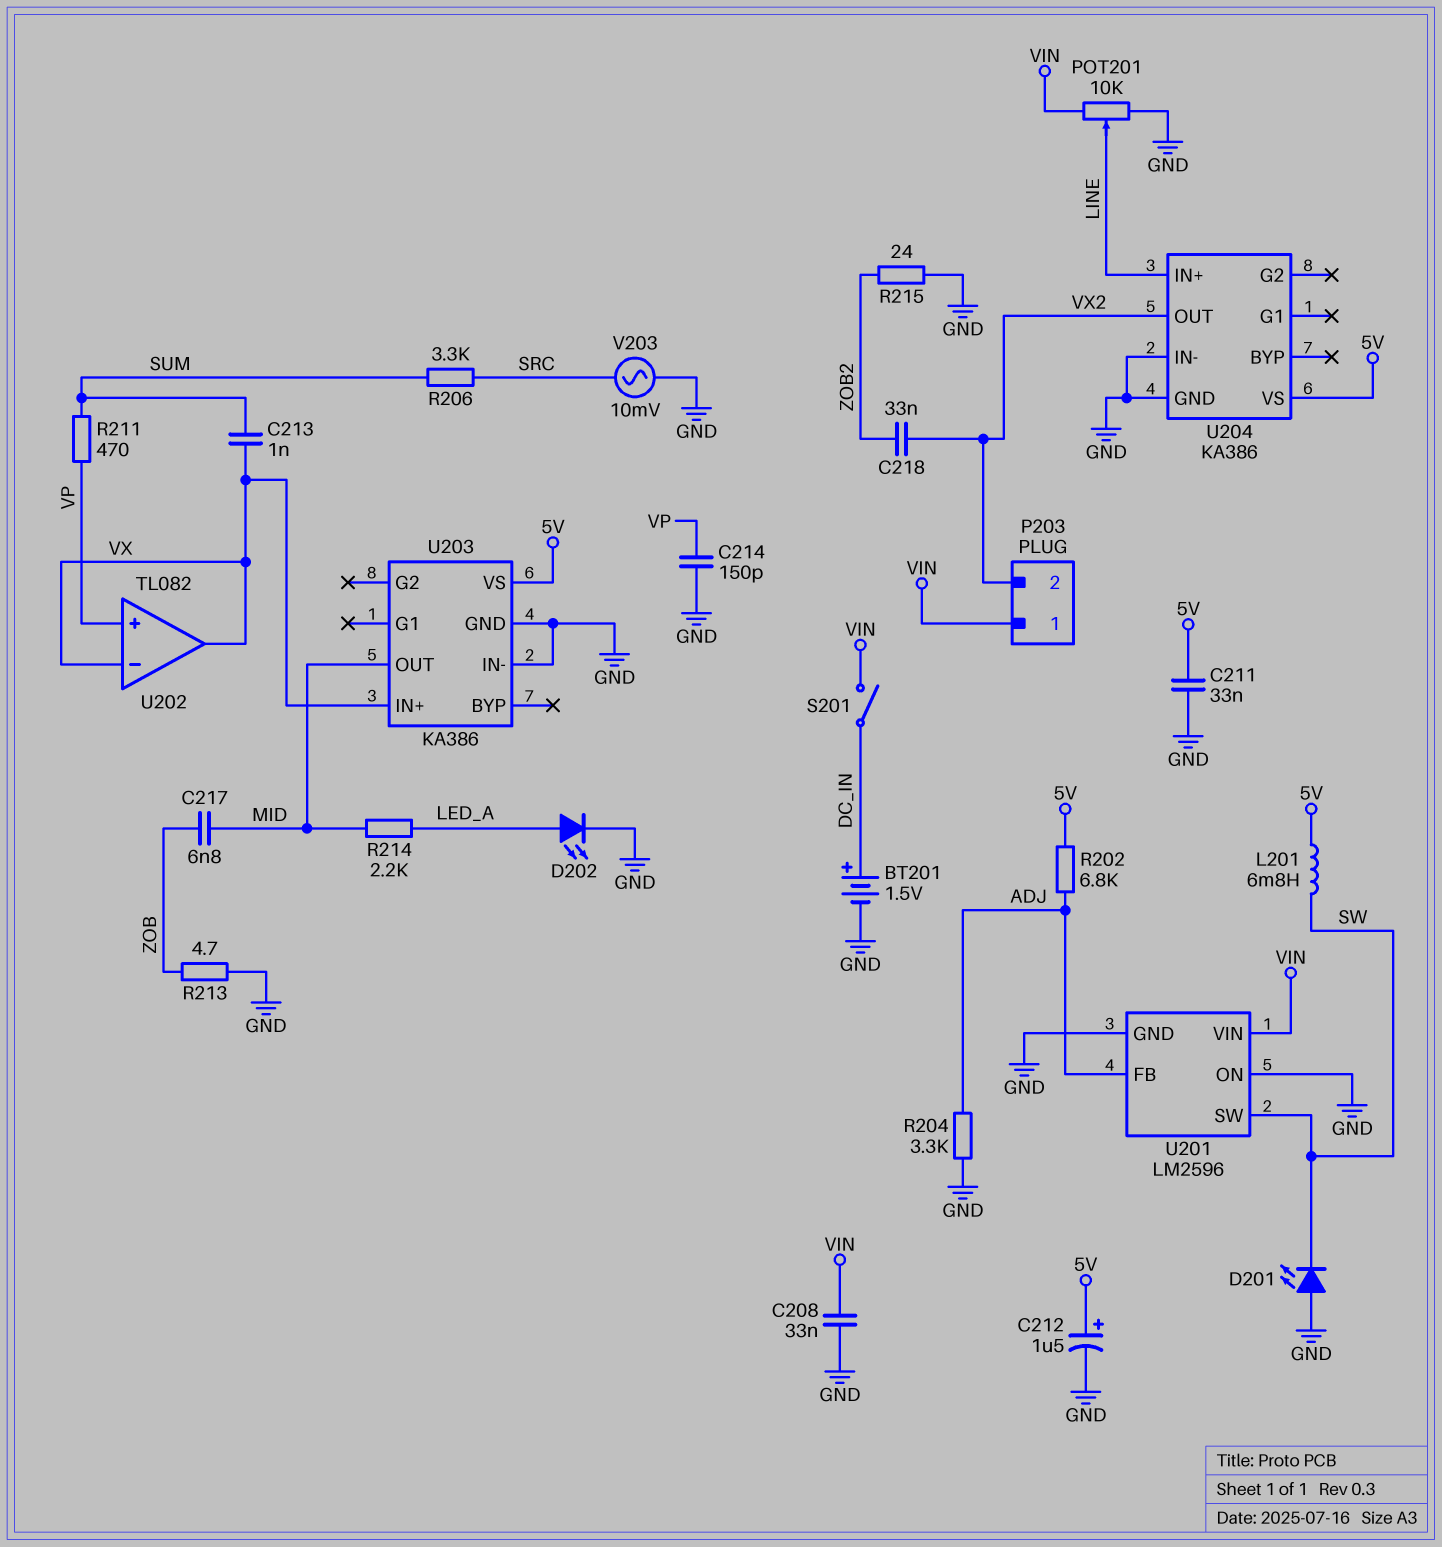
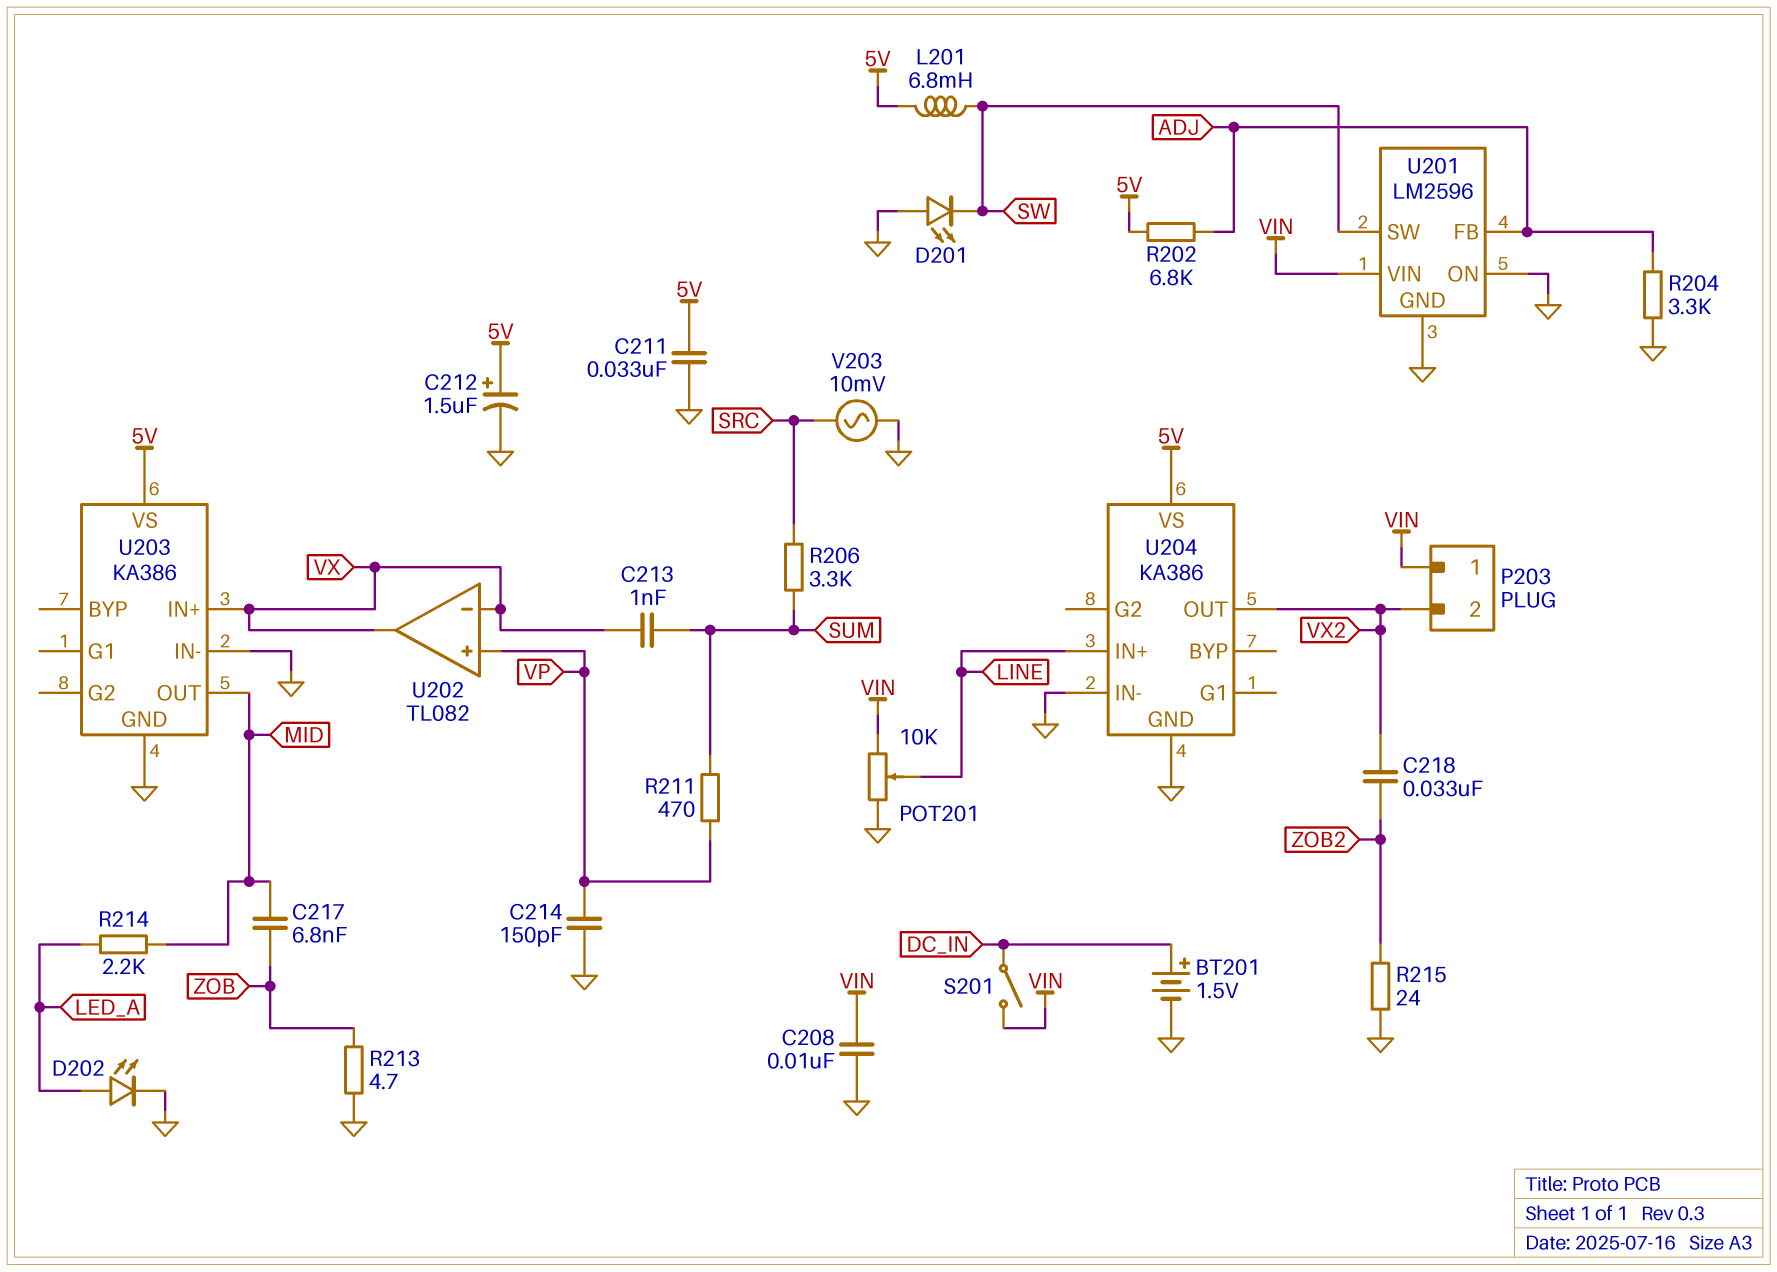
C208: 33nF (GND, VIN) -> 10nF (GND, VIN)

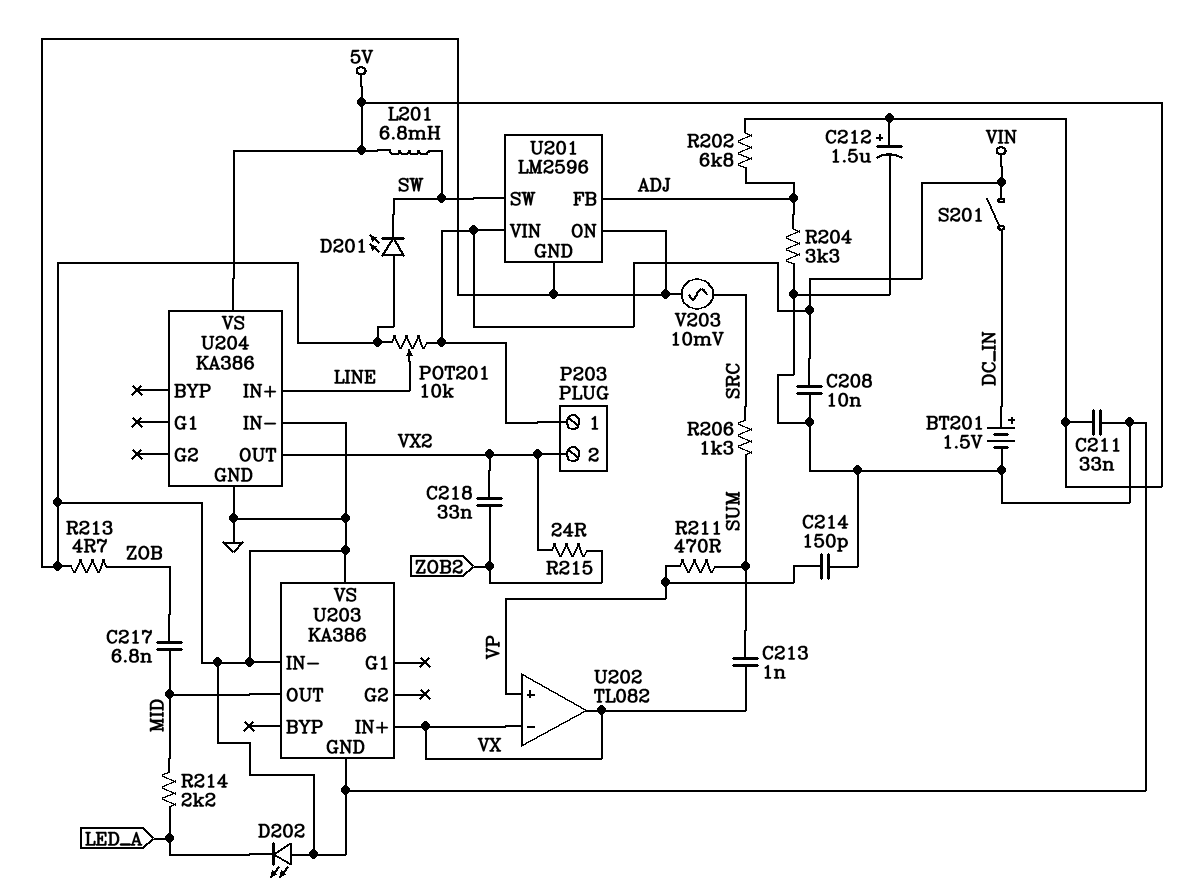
D202: LED (A LED_A, K GND) -> LED (A GND, K LED_A)
R206: 3.3k (SRC, SUM) -> 1.3k (SRC, SUM)
R215: 24 (GND, ZOB2) -> 24 (VX2, ZOB2)
U203 pin VS: 5V -> GND

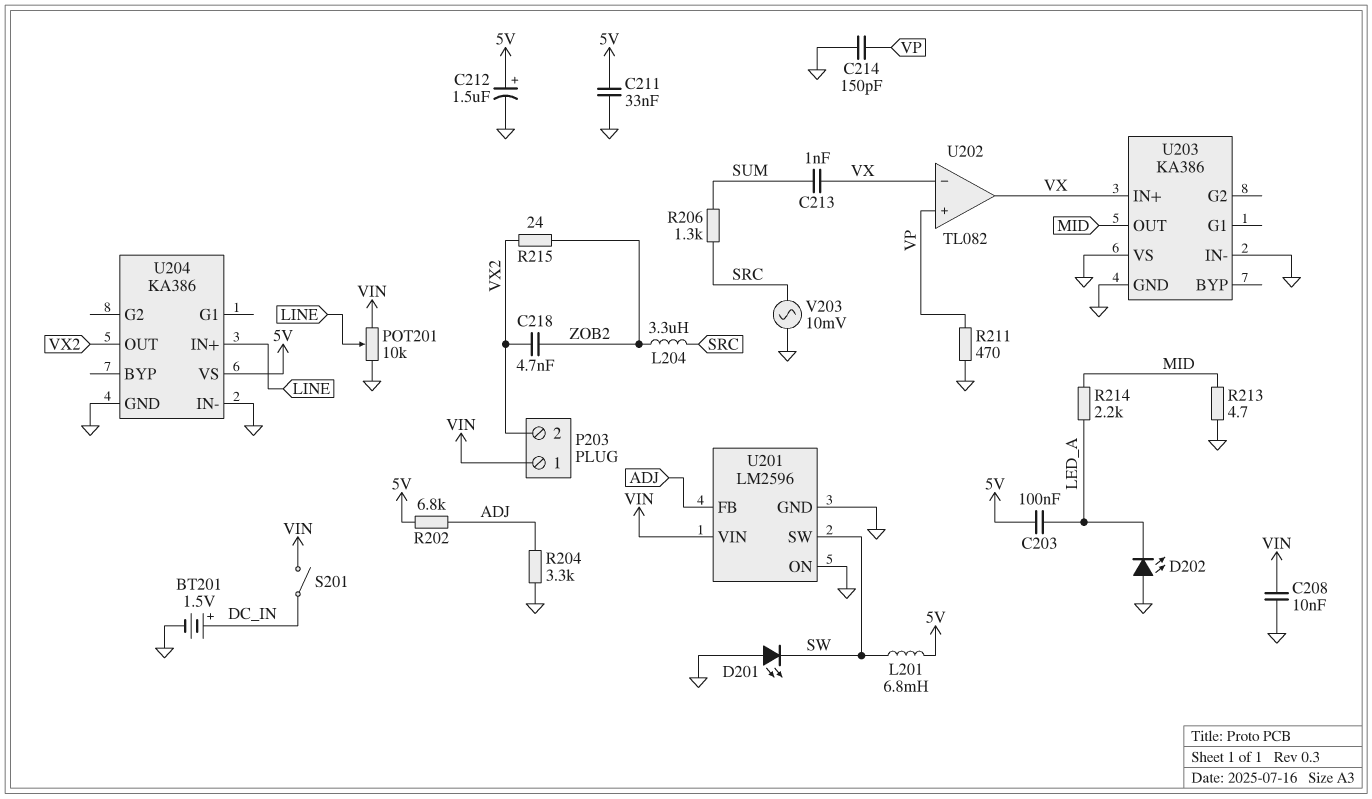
C203: none -> 100nF (5V, LED_A)
C217: 6.8nF (MID, ZOB) -> none
C218: 33nF (VX2, ZOB2) -> 4.7nF (VX2, ZOB2)
L204: none -> 3.3uH (SRC, ZOB2)
R211: 470 (SUM, VP) -> 470 (GND, VP)
R213: 4.7 (GND, ZOB) -> 4.7 (GND, MID)

